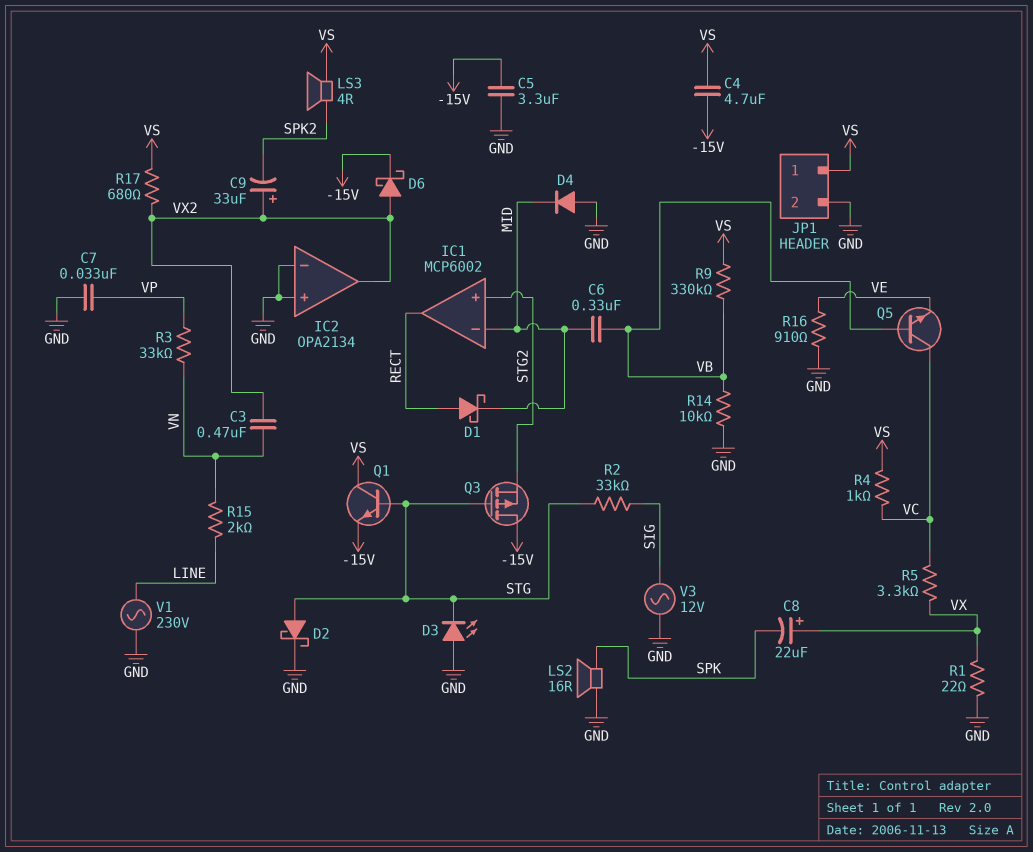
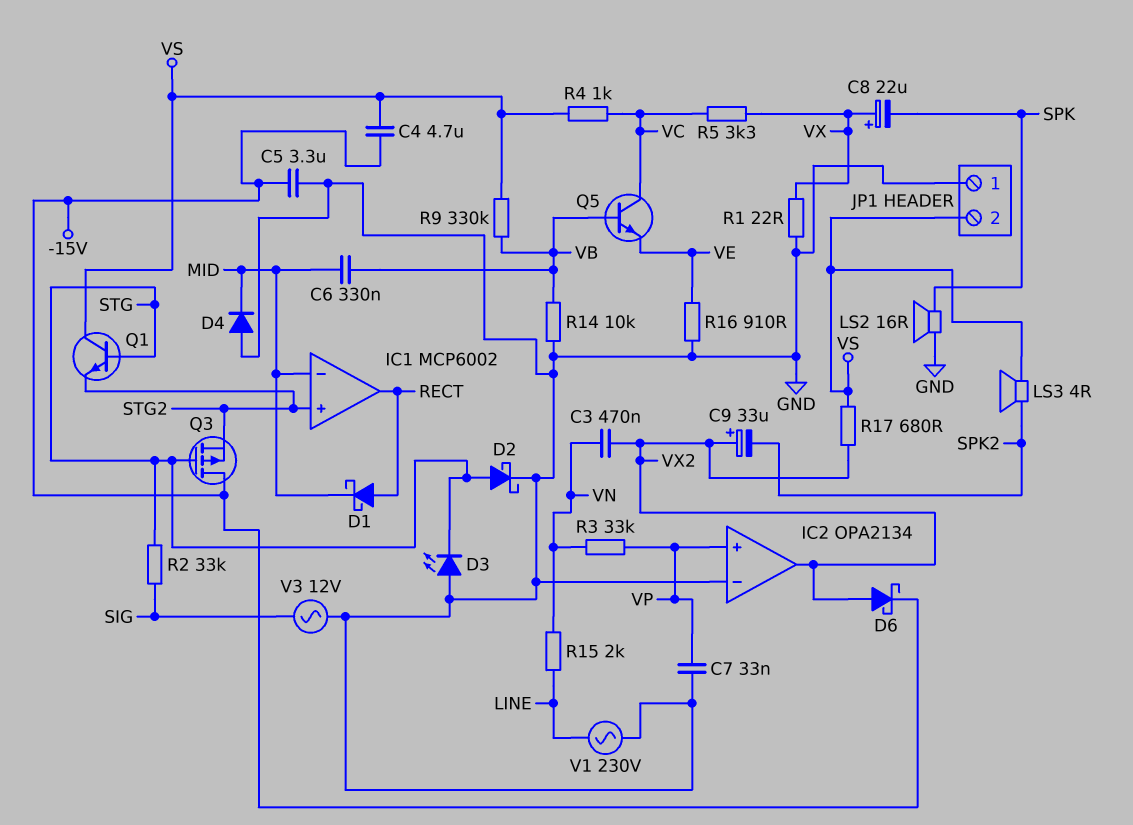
IC2 pin in+: GND -> VP
JP1 pin 1: VS -> GND
JP1 pin 2: GND -> VS
Q1: NPN (B STG, C VS, E -15V) -> NPN (B STG, C VS, E STG2)

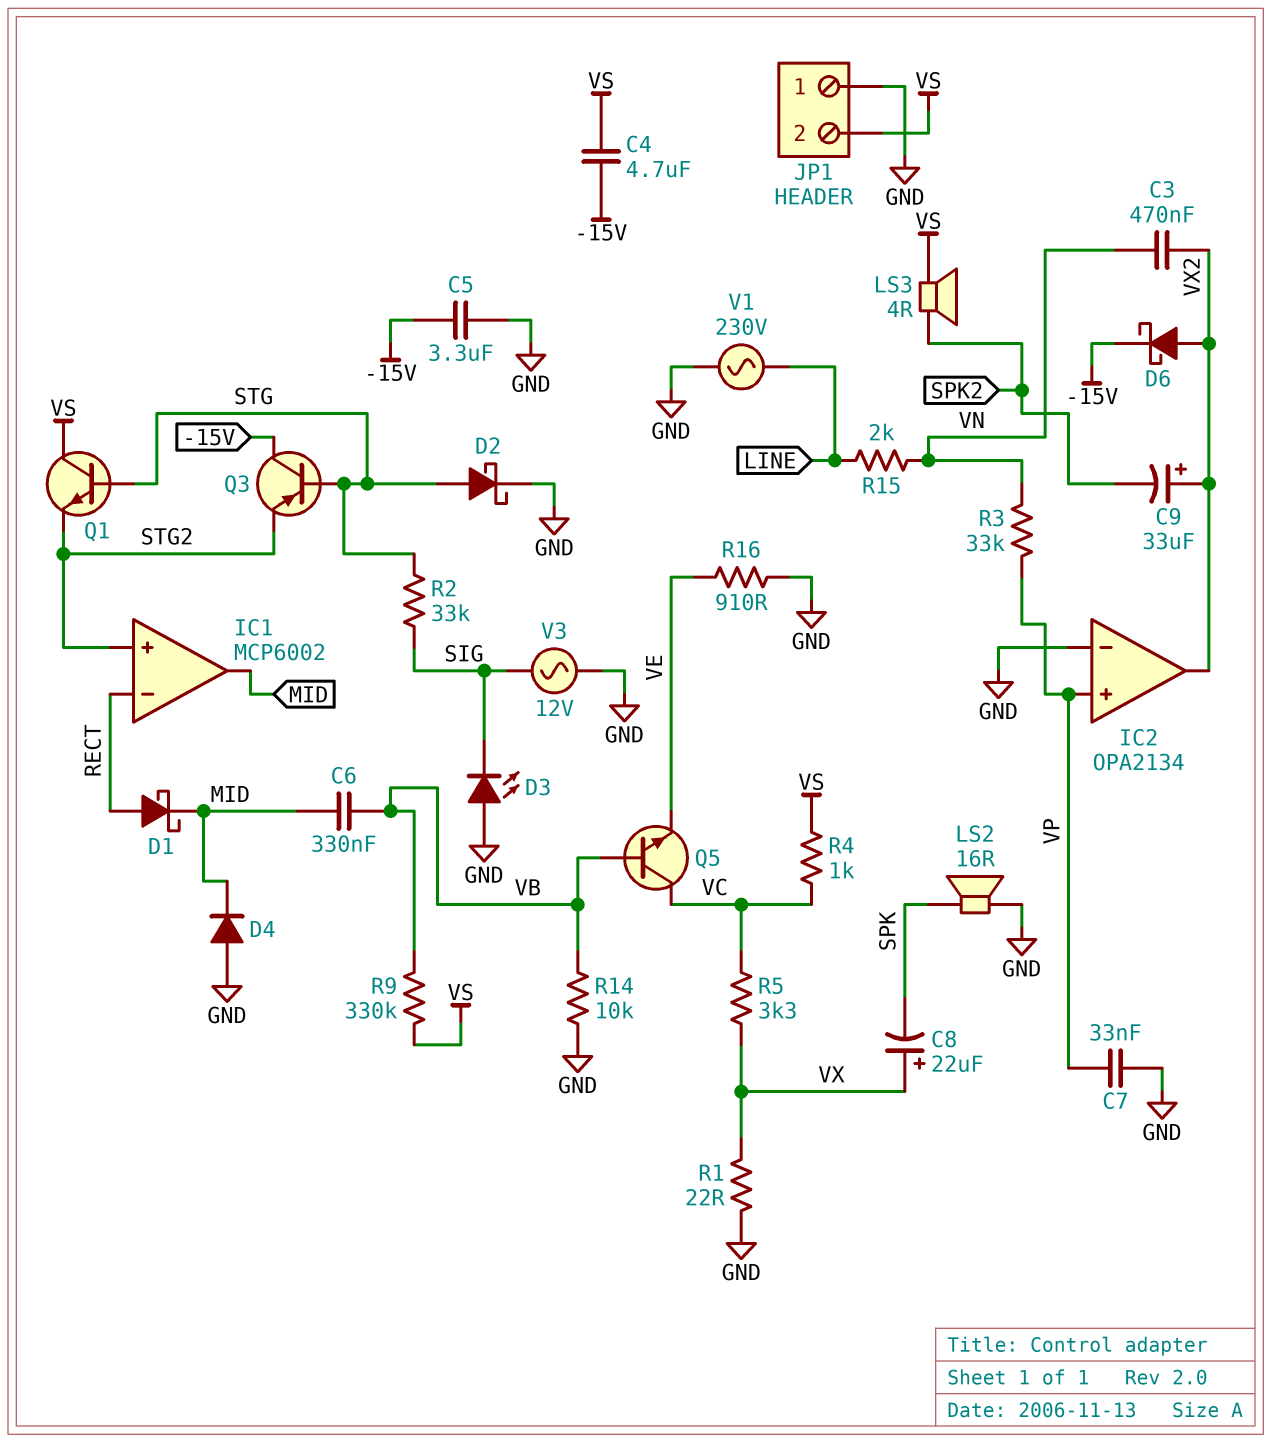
D3: LED (A GND, K STG) -> LED (A GND, K SIG)
IC1 pin in-: MID -> RECT
IC1 pin out: RECT -> MID
Q3: PMOS (G STG, D -15V, S STG2) -> PNP (B STG, C -15V, E STG2)
R17: 680 (VS, VX2) -> none

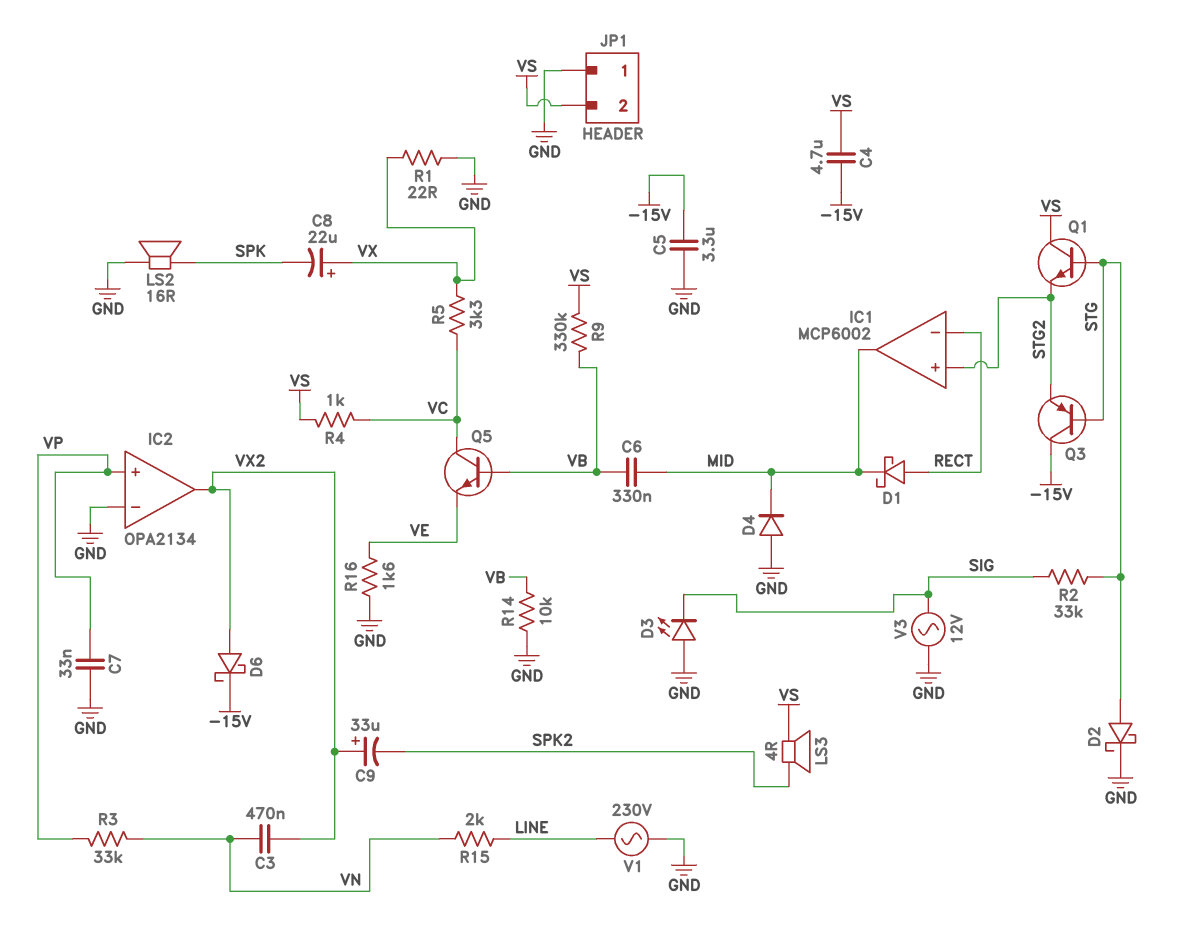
R16: 910 (GND, VE) -> 1.6k (GND, VE)

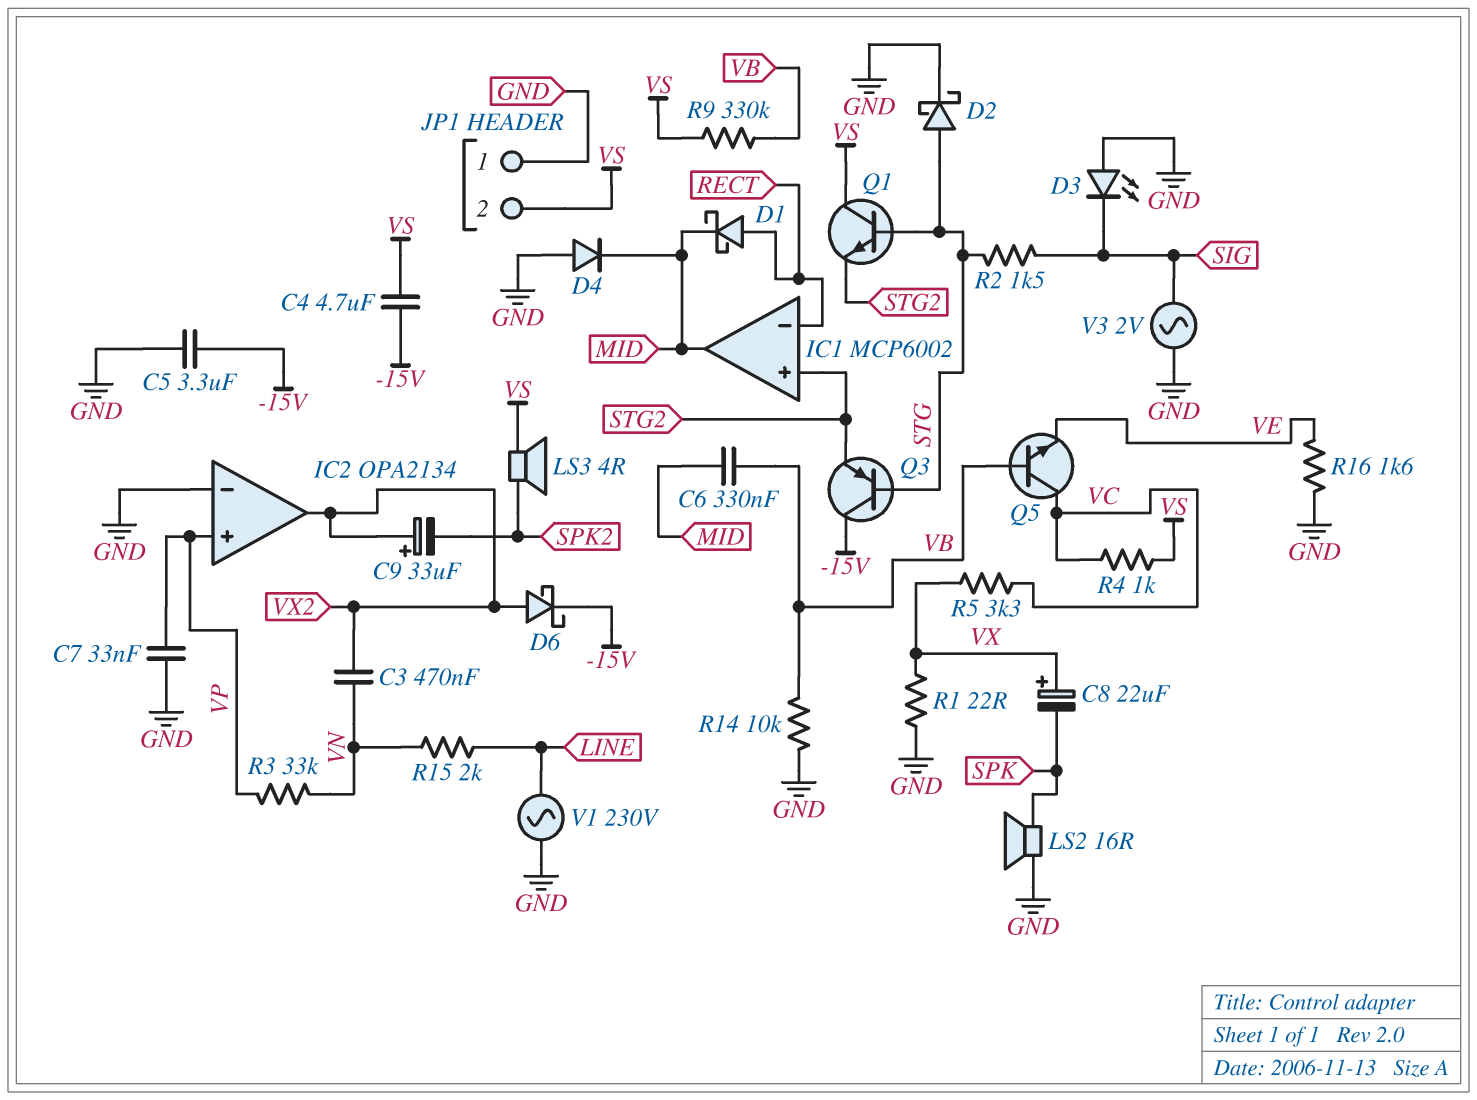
R2: 33k (SIG, STG) -> 1.5k (SIG, STG)
V3: AC 12V (GND, SIG) -> AC 2V (GND, SIG)

